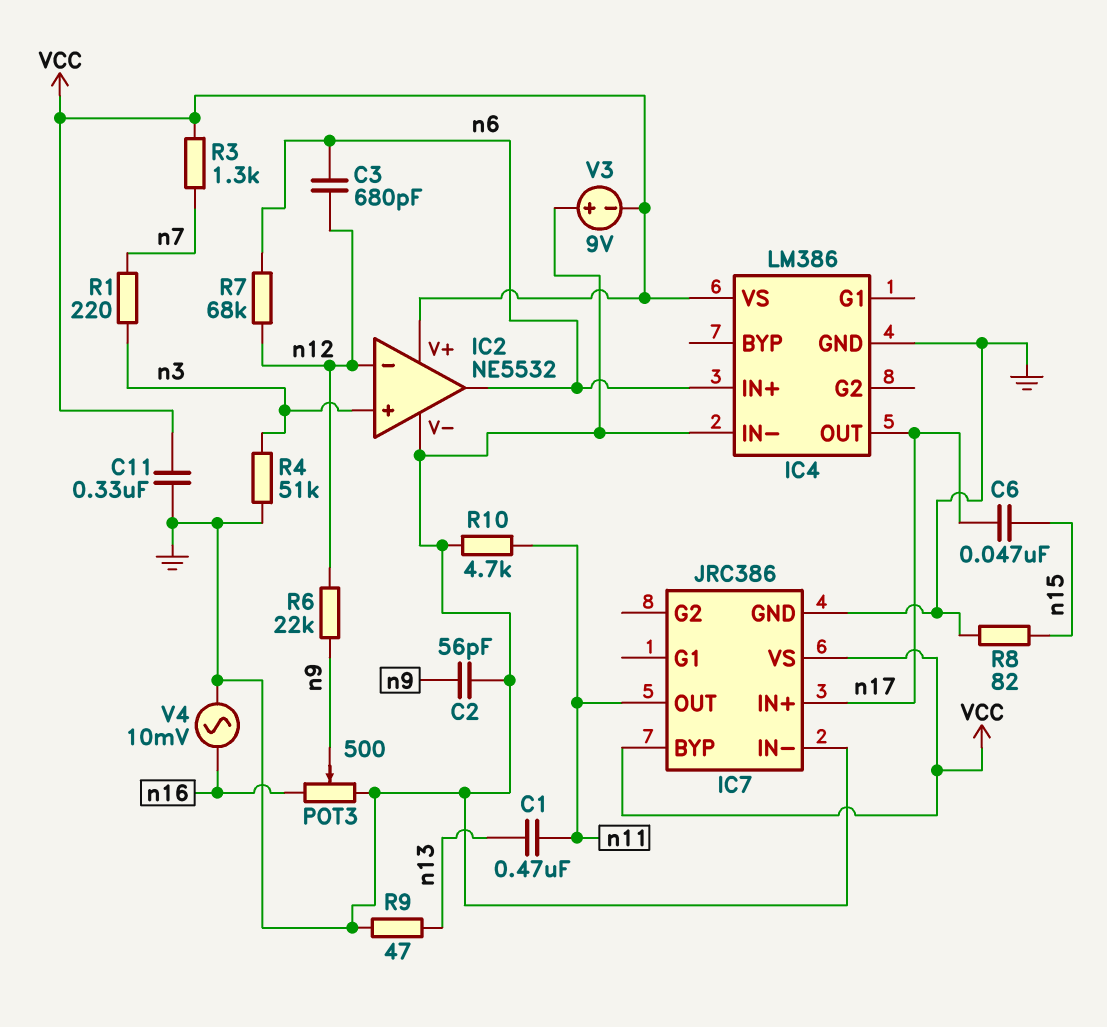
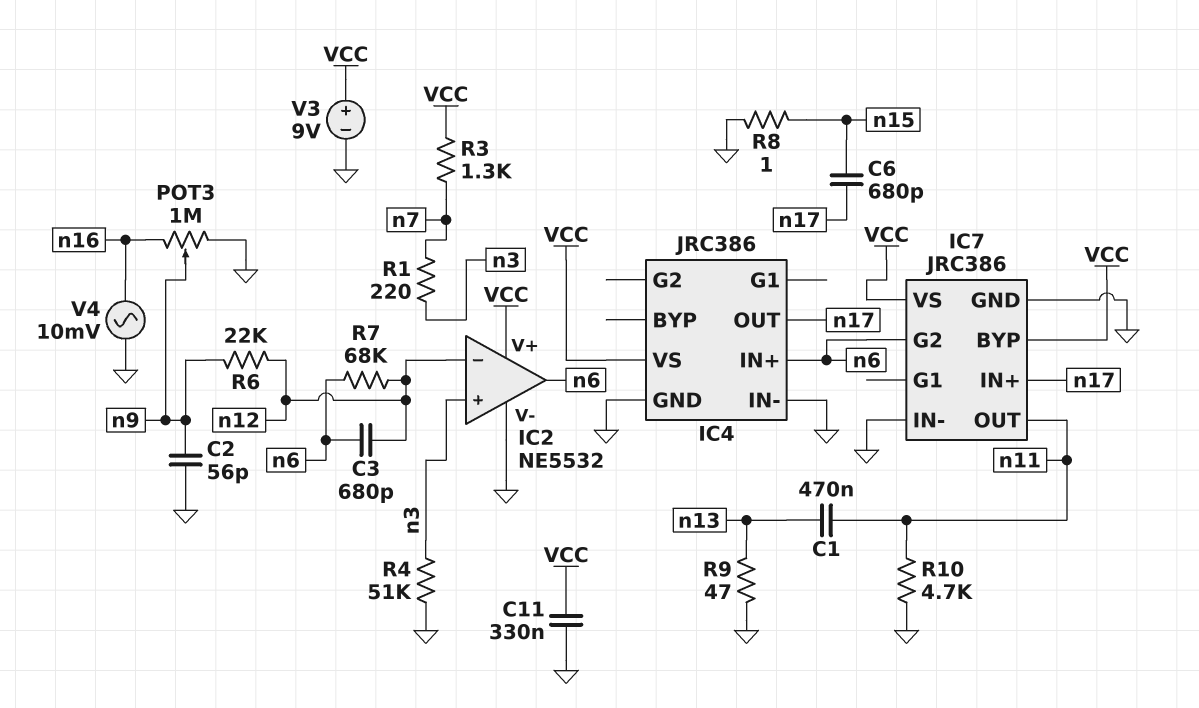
C6: 47nF (n15, n17) -> 680pF (n15, n17)
IC4: LM386 -> JRC386
IC7 pin G2: none -> n6
POT3: 500 (GND, n16, wiper n9) -> 1M (GND, n16, wiper n9)
R8: 82 (GND, n15) -> 1 (GND, n15)
V3: 9V (plus GND, minus VCC) -> 9V (plus VCC, minus GND)

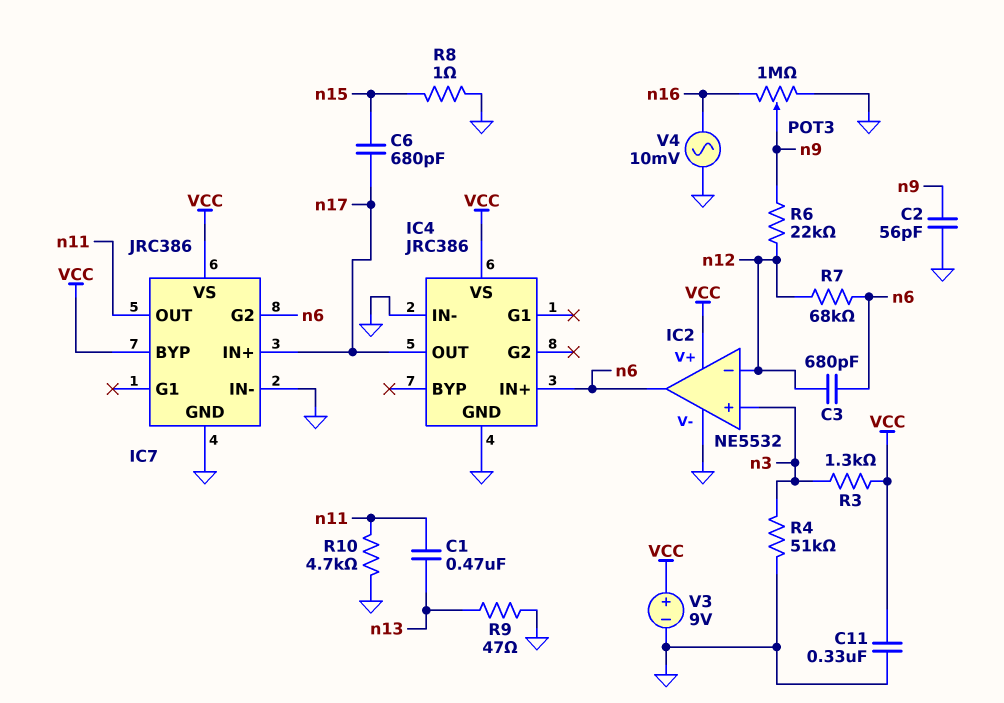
R1: 220 (n3, n7) -> none
R3: 1.3k (VCC, n7) -> 1.3k (VCC, n3)

